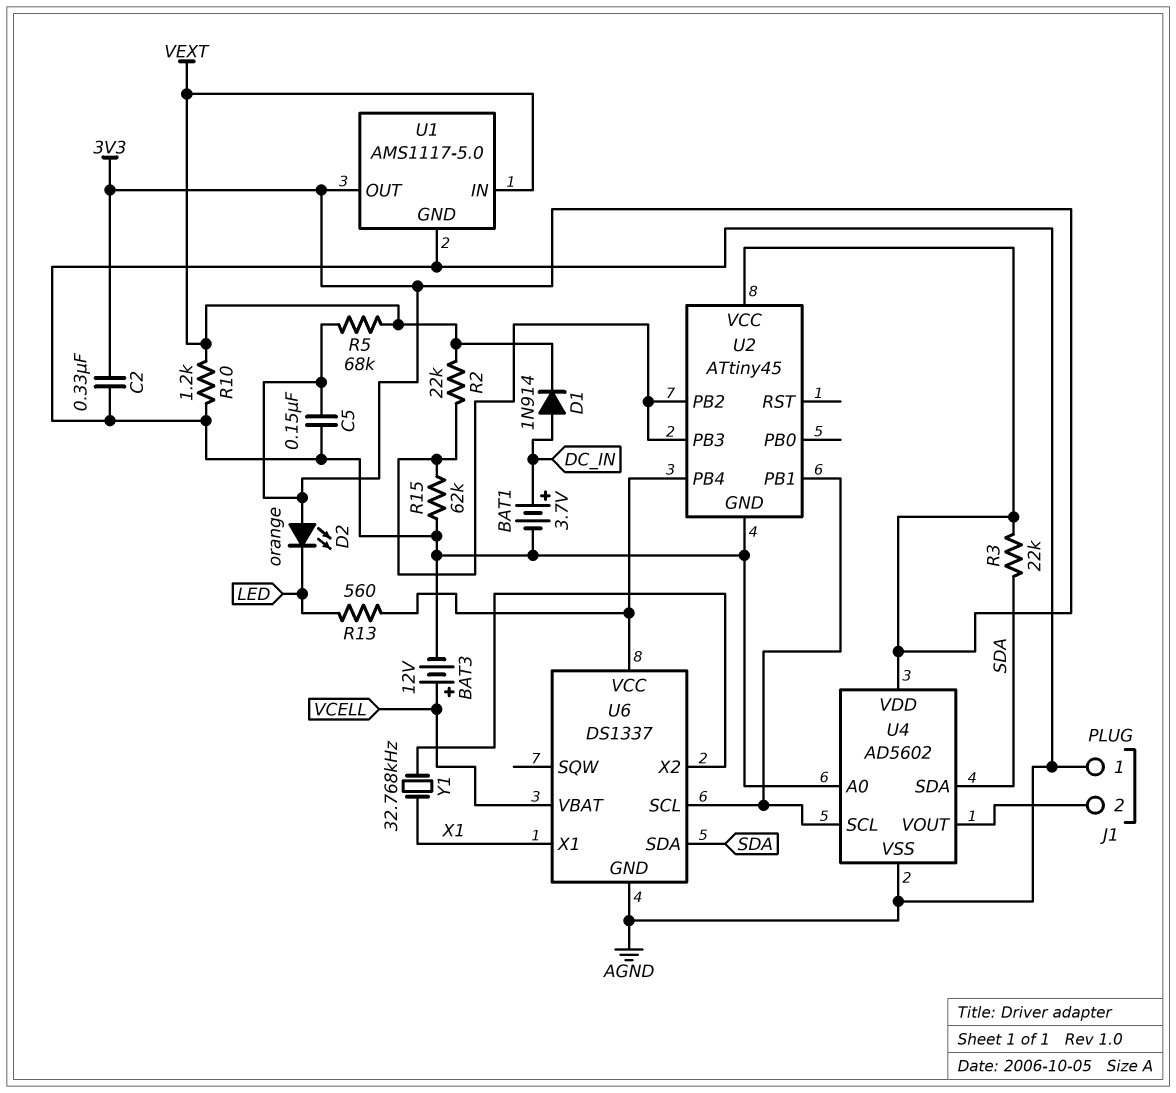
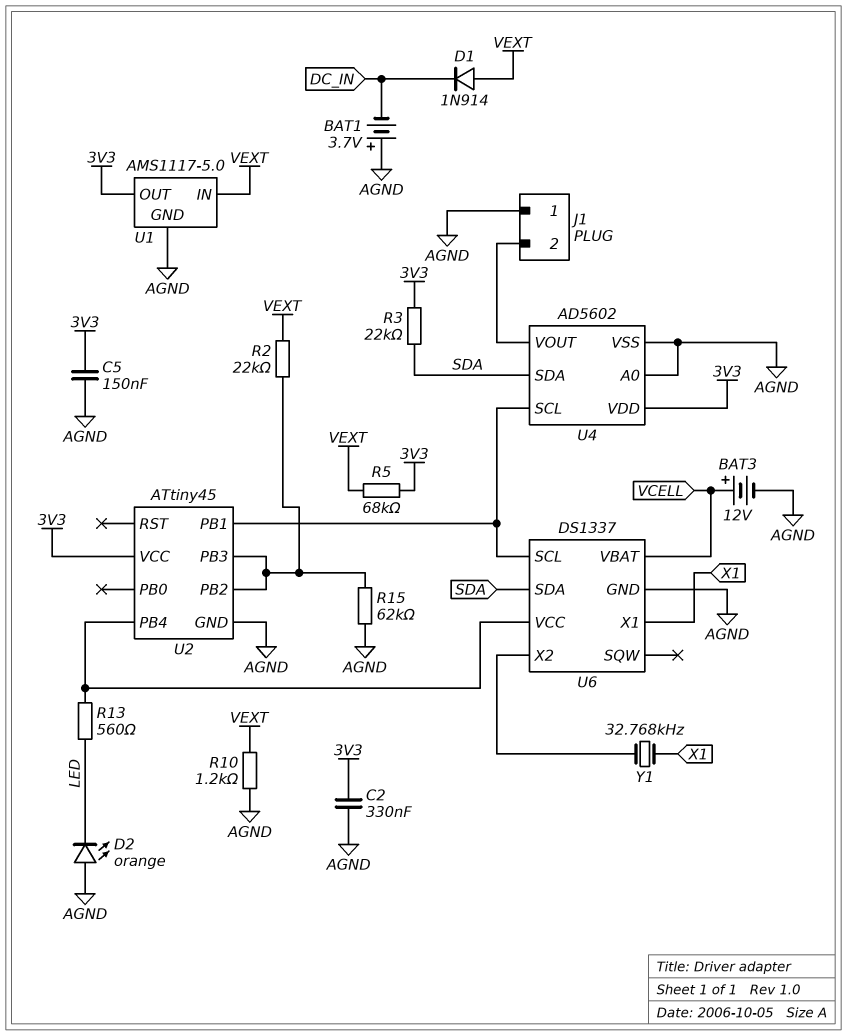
BAT1: 3.7V (plus DC_IN, minus AGND) -> 3.7V (plus AGND, minus DC_IN)
D1: diode 1N914 (A DC_IN, K VEXT) -> diode 1N914 (A VEXT, K DC_IN)
D2: LED orange (A 3V3, K LED) -> LED orange (A AGND, K LED)

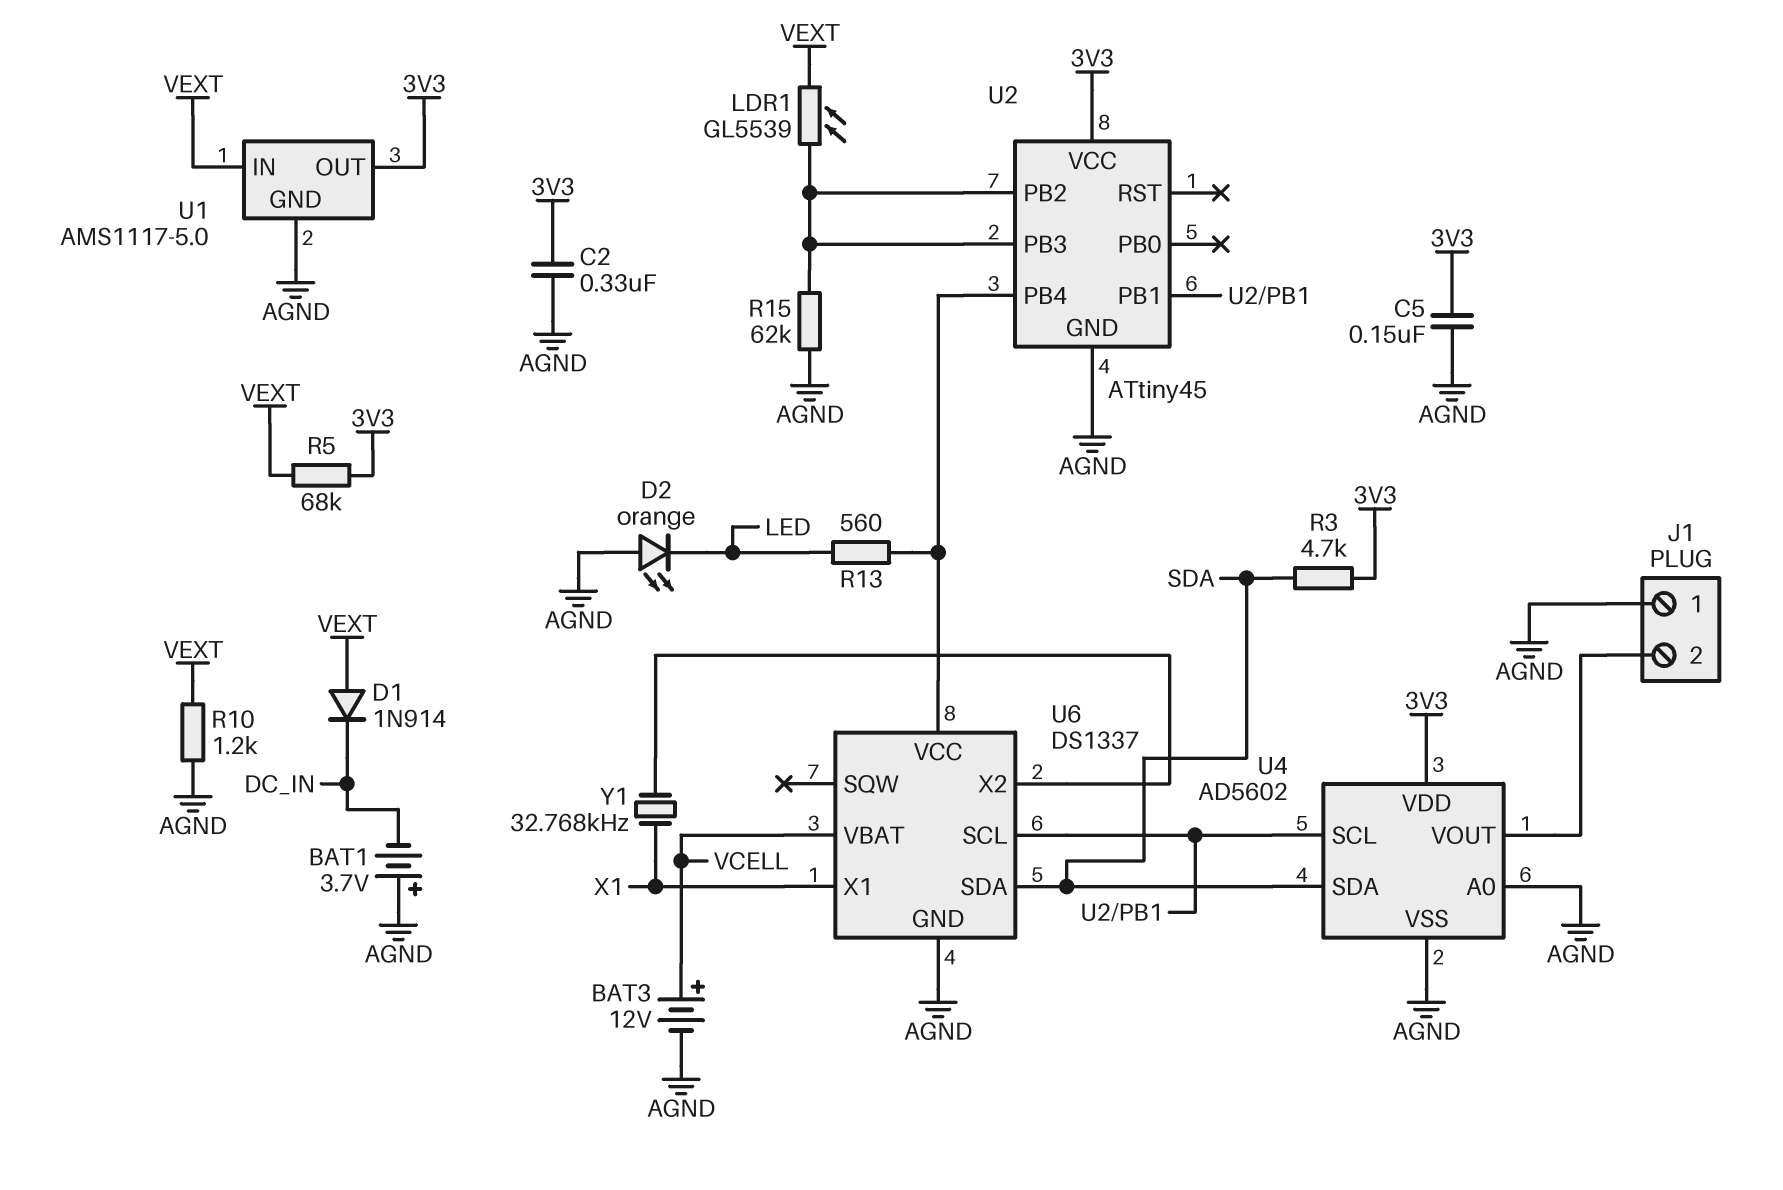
LDR1: none -> GL5539 (U2/PB2, VEXT)
R2: 22k (U2/PB2, VEXT) -> none
R3: 22k (3V3, SDA) -> 4.7k (3V3, SDA)

